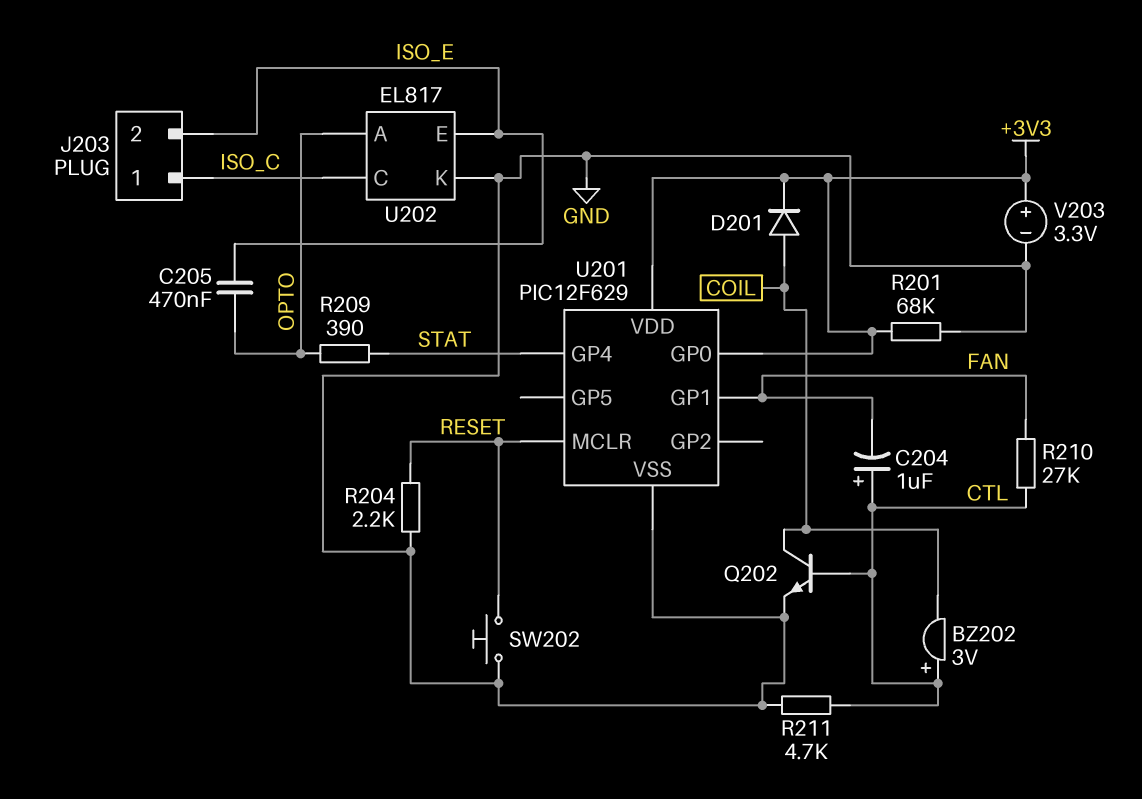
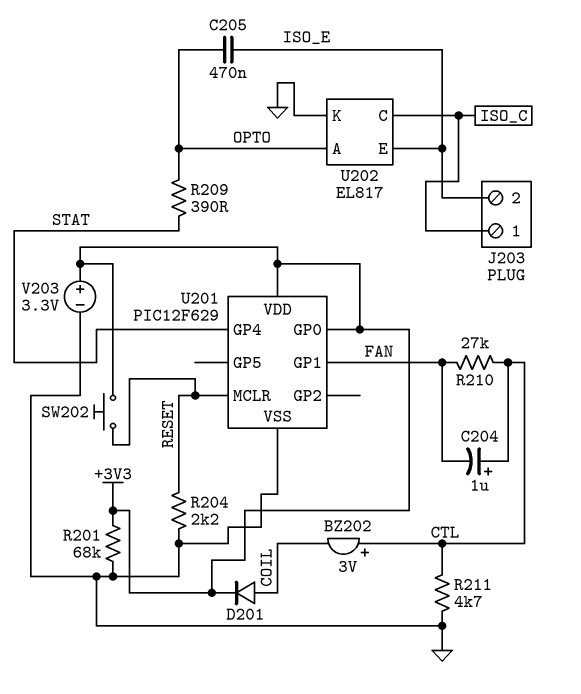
Q202: NPN (B CTL, C COIL, E GND) -> none
SW202: button (GND, RESET) -> button (+3V3, RESET)

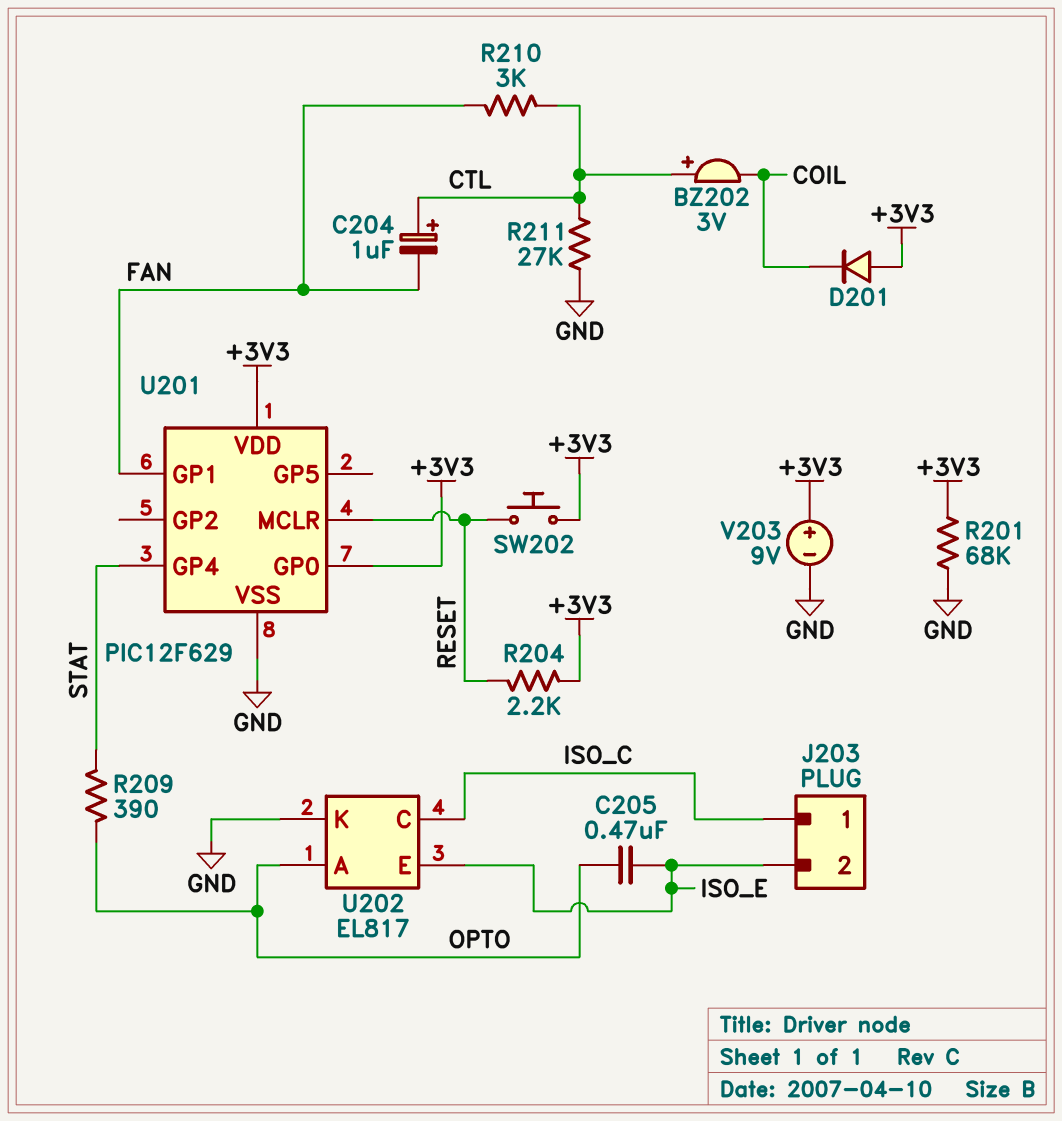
D201: diode (A COIL, K +3V3) -> diode (A +3V3, K COIL)
R204: 2.2k (GND, RESET) -> 2.2k (+3V3, RESET)
R210: 27k (CTL, FAN) -> 3k (CTL, FAN)
R211: 4.7k (CTL, GND) -> 27k (CTL, GND)
V203: 3.3V (plus +3V3, minus GND) -> 9V (plus +3V3, minus GND)

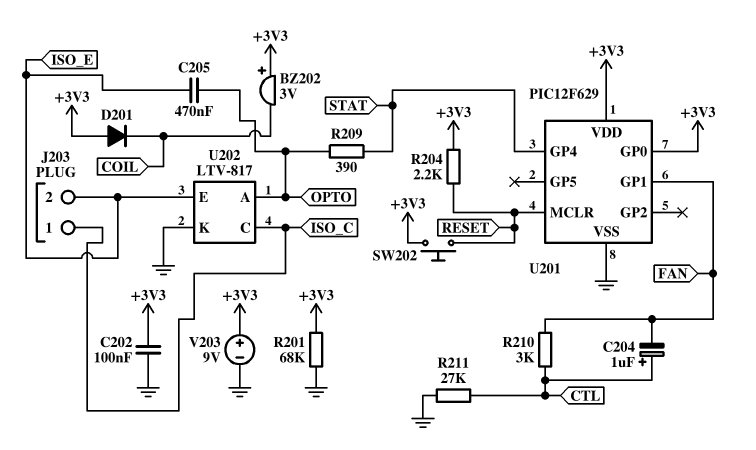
BZ202: buzzer 3V (plus CTL, minus COIL) -> buzzer 3V (plus +3V3, minus COIL)
C202: none -> 100nF (+3V3, GND)
U202: EL817 -> LTV-817

